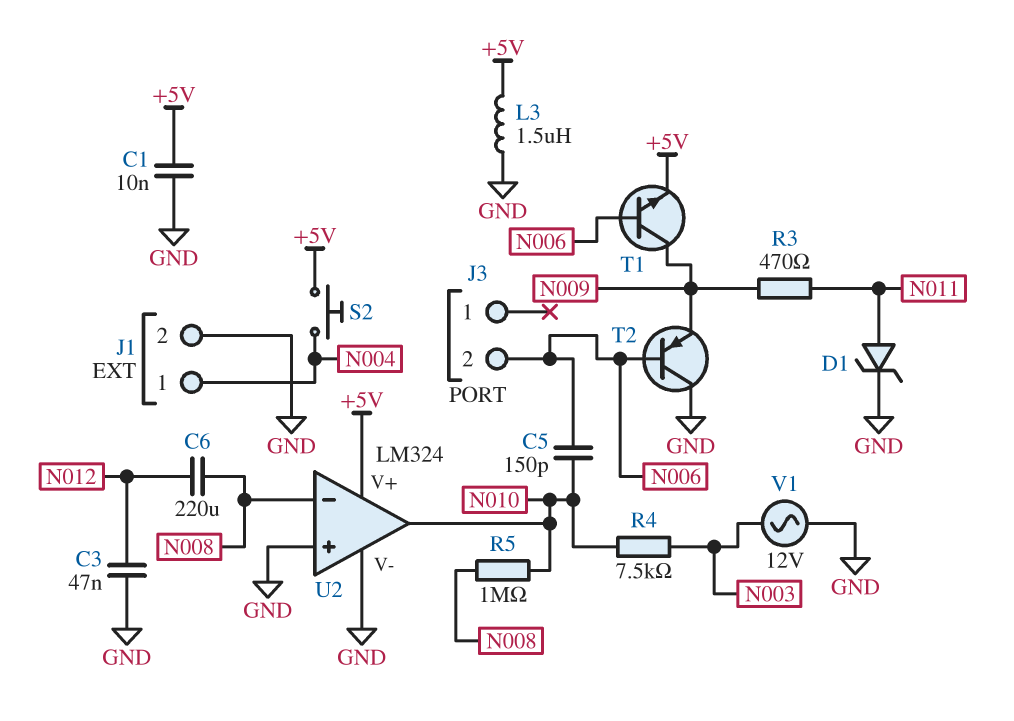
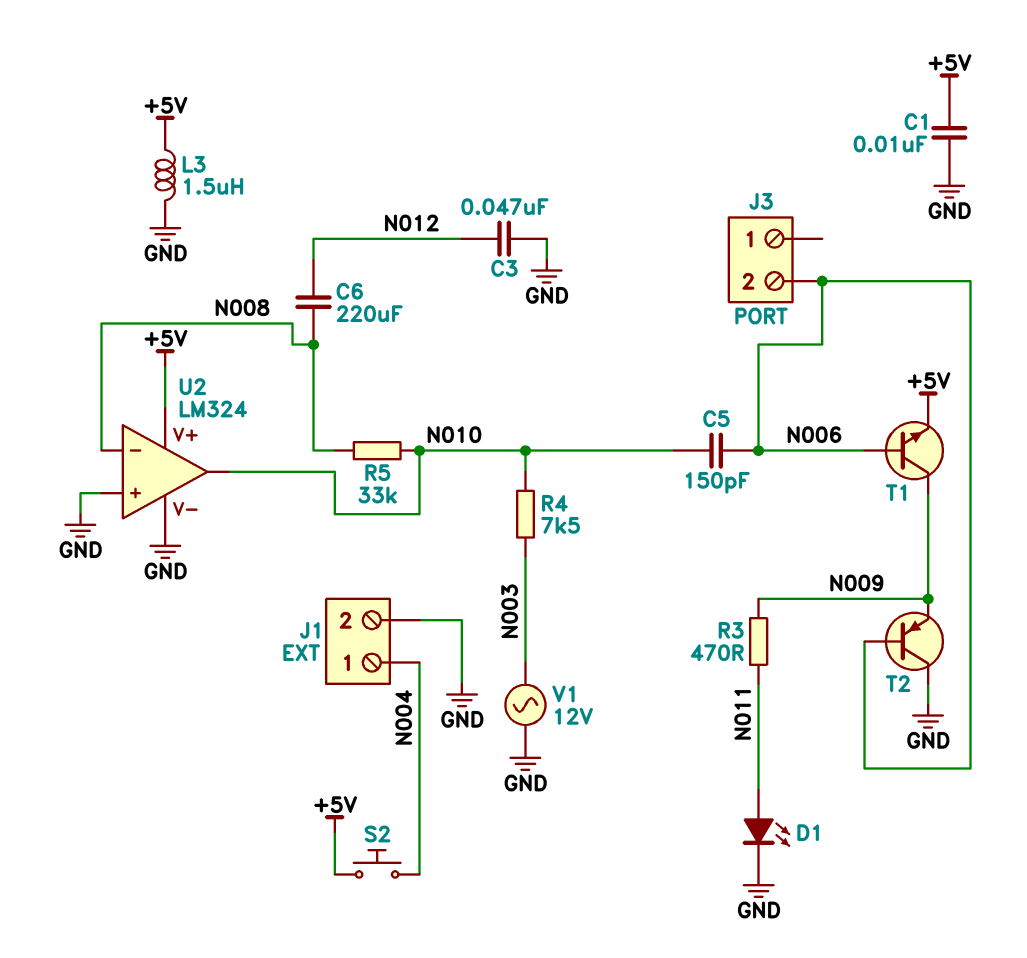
D1: zener (A N011, K GND) -> LED (A N011, K GND)
R5: 1M (N008, N010) -> 33k (N008, N010)

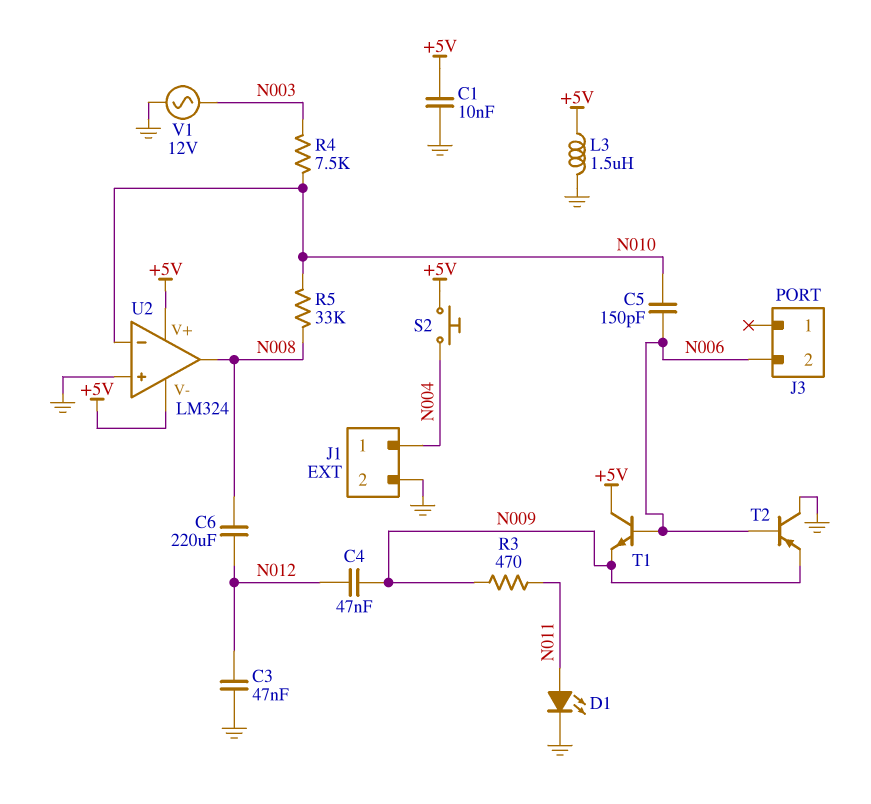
C4: none -> 47nF (N009, N012)
T1: NPN (B N006, C N009, E +5V) -> NPN (B N006, C +5V, E N009)
U2 pin V-: GND -> +5V
U2 pin in-: N008 -> N010
U2 pin out: N010 -> N008

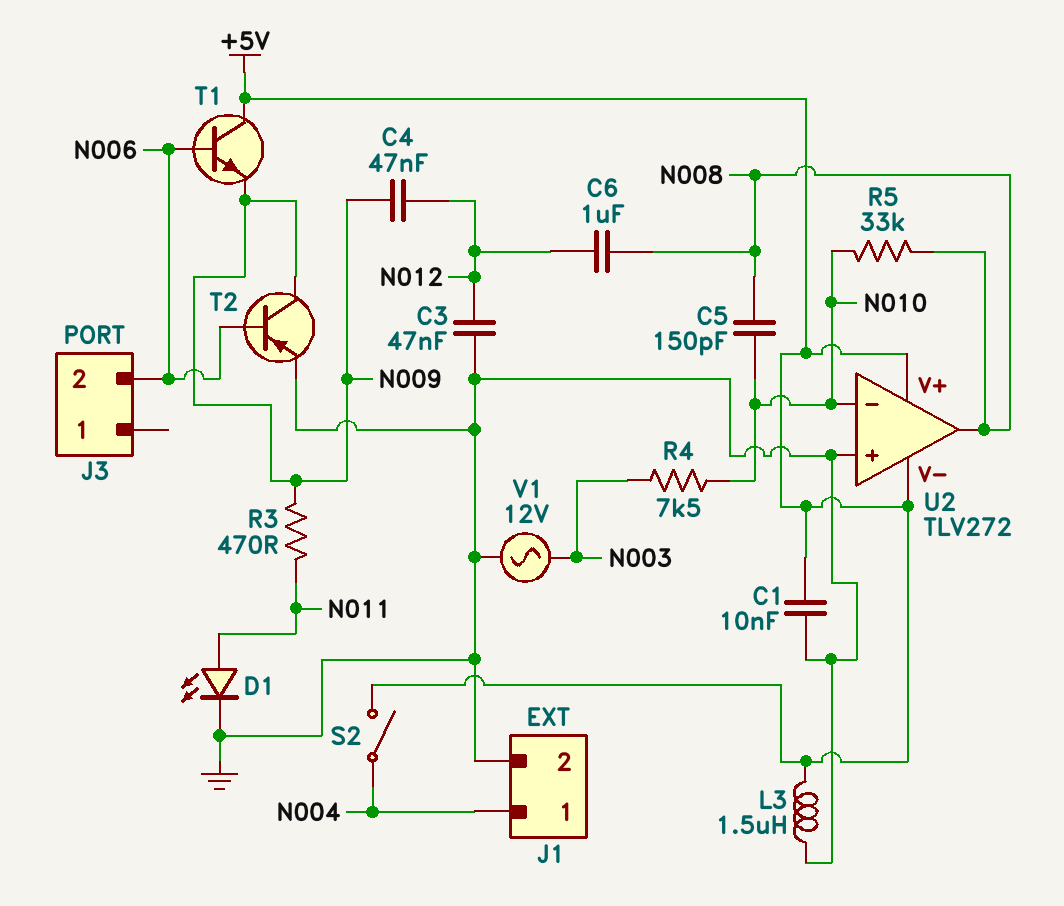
C5: 150pF (N006, N010) -> 150pF (N008, N010)
C6: 220uF (N008, N012) -> 1uF (N008, N012)
S2: button (+5V, N004) -> switch (+5V, N004)
T2: PNP (B N006, C GND, E N009) -> PNP (B N006, C N009, E GND)
U2: LM324 -> TLV272

